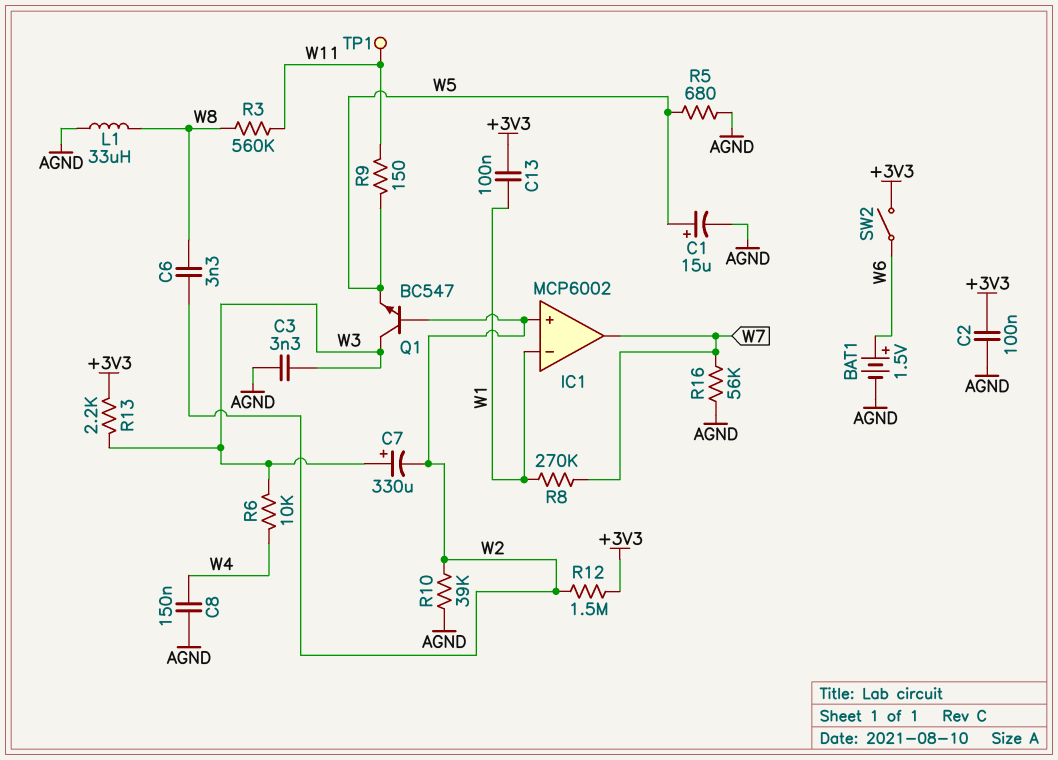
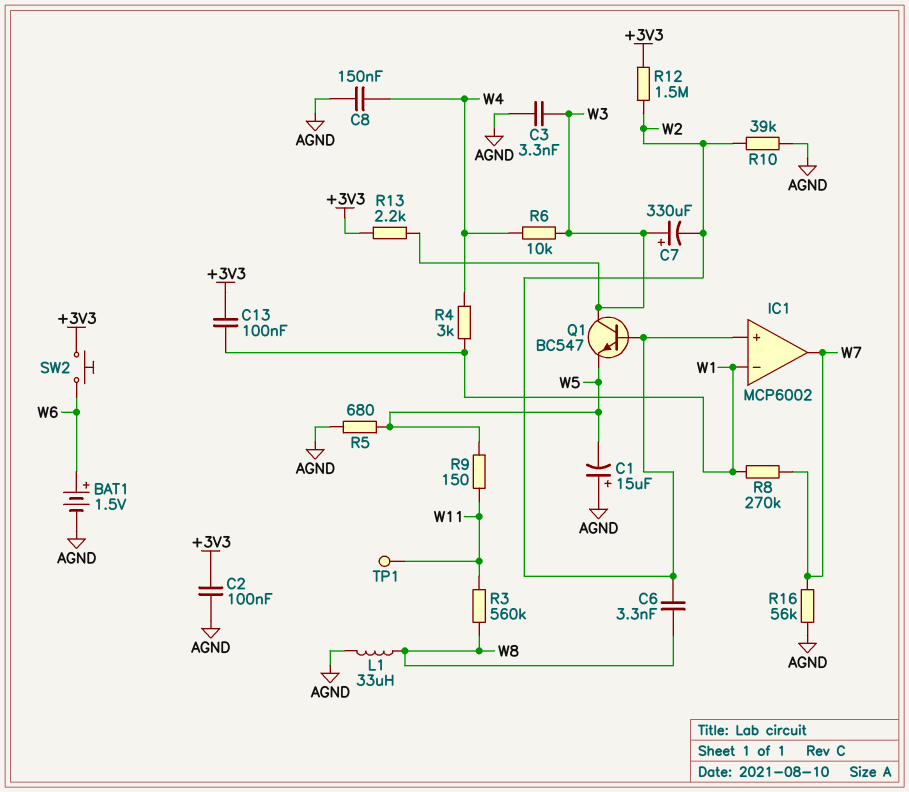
C1: 15uF (plus W5, minus AGND) -> 15uF (plus AGND, minus W5)
R4: none -> 3k (W1, W4)
SW2: switch (+3V3, W6) -> button (+3V3, W6)

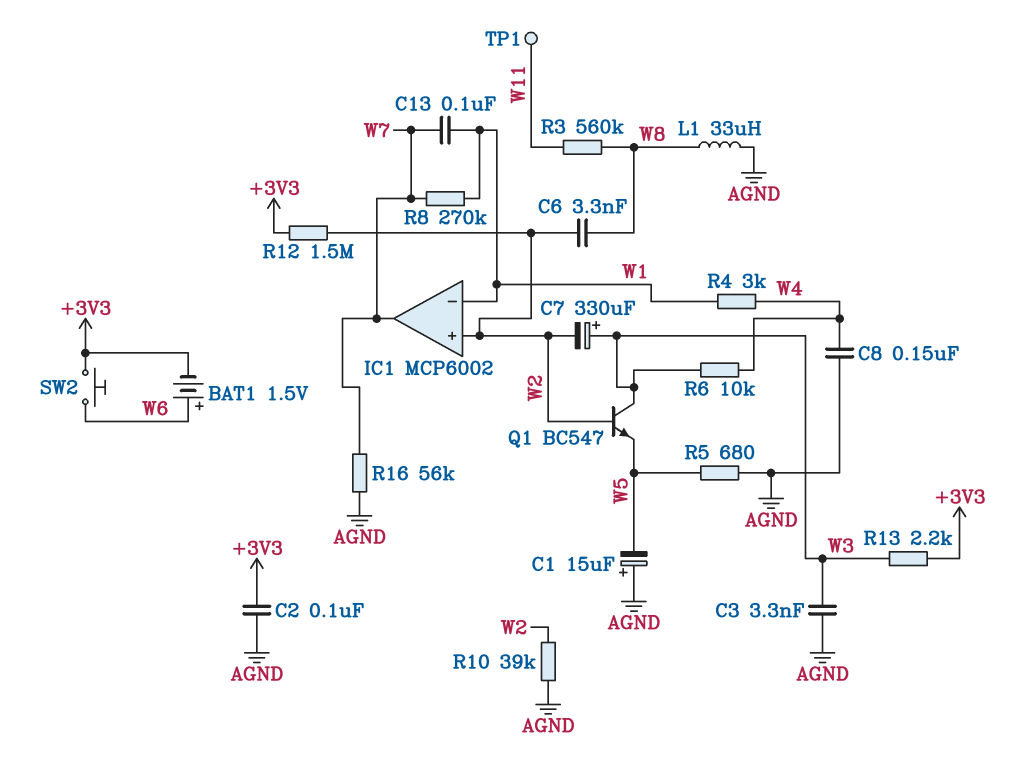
BAT1: 1.5V (plus W6, minus AGND) -> 1.5V (plus W6, minus +3V3)
C13: 100nF (+3V3, W1) -> 100nF (W1, W7)
R9: 150 (W5, W11) -> none

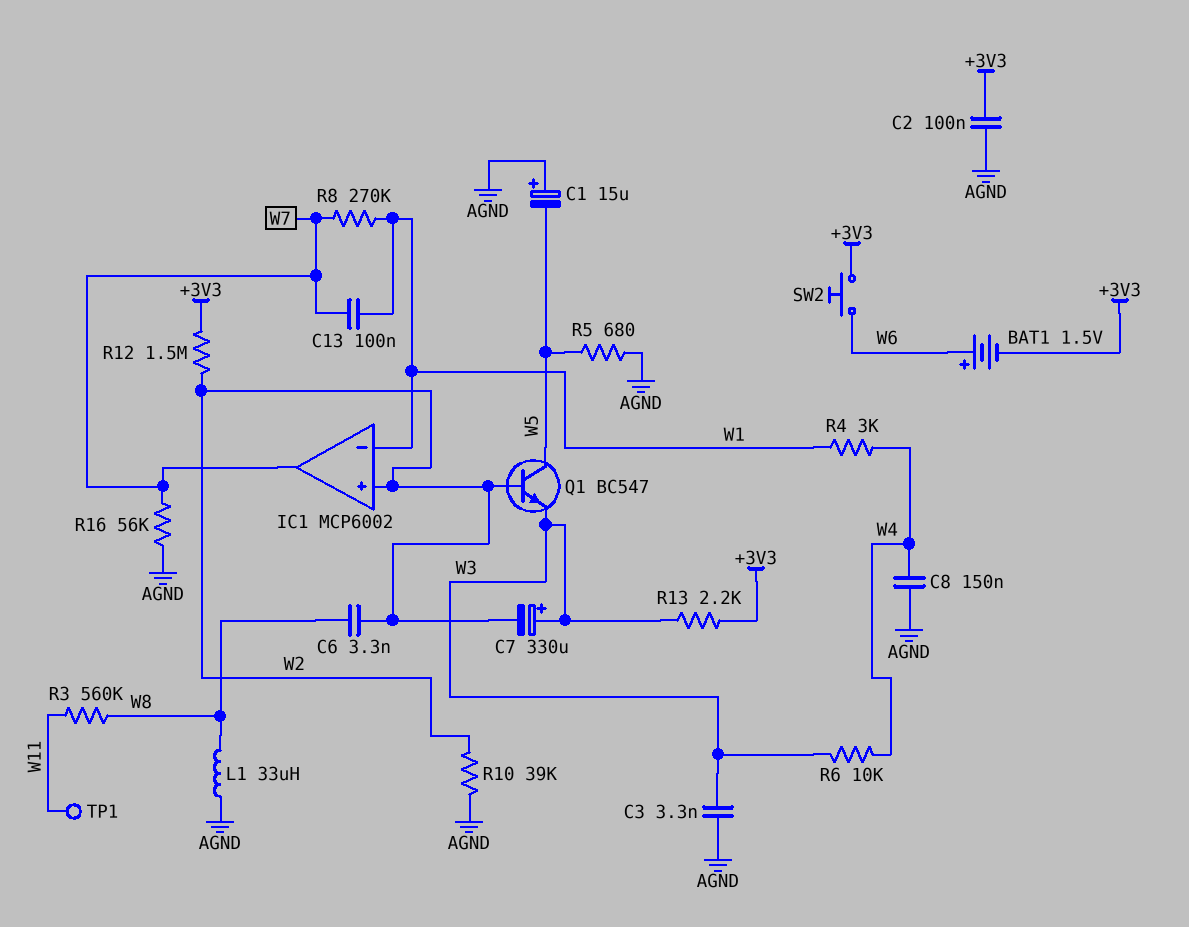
Q1: NPN BC547 (B W2, C W3, E W5) -> NPN BC547 (B W2, C W5, E W3)

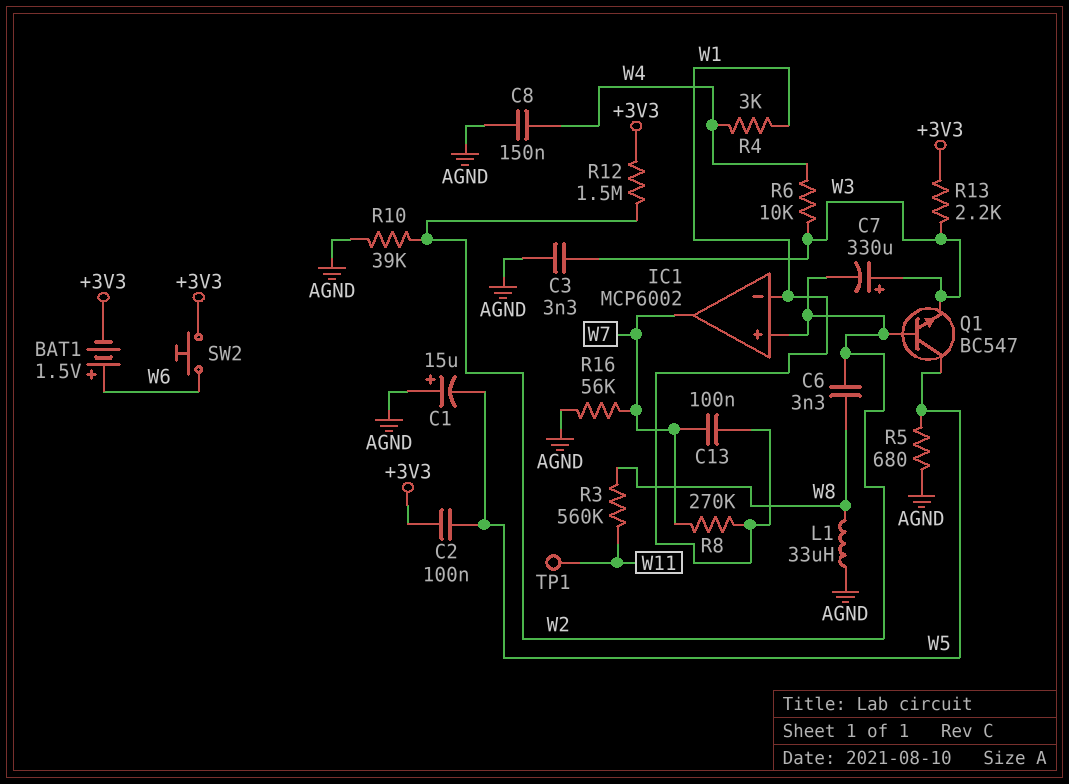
C2: 100nF (+3V3, AGND) -> 100nF (+3V3, W5)

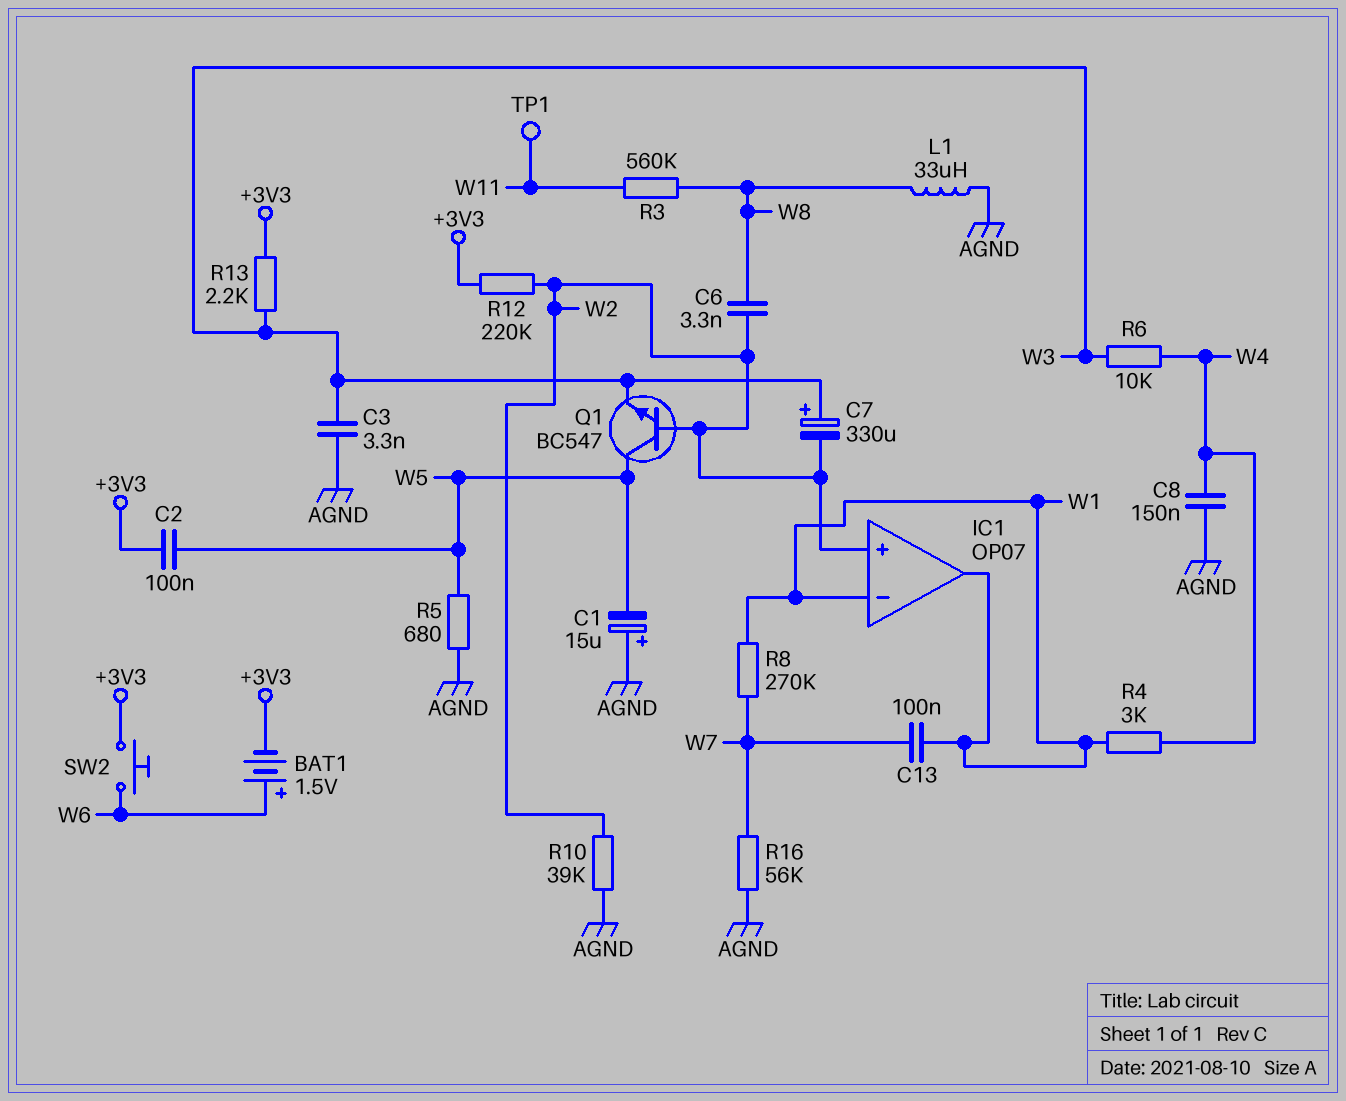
IC1: MCP6002 -> OP07
IC1 pin out: W7 -> W1
R12: 1.5M (+3V3, W2) -> 220k (+3V3, W2)

